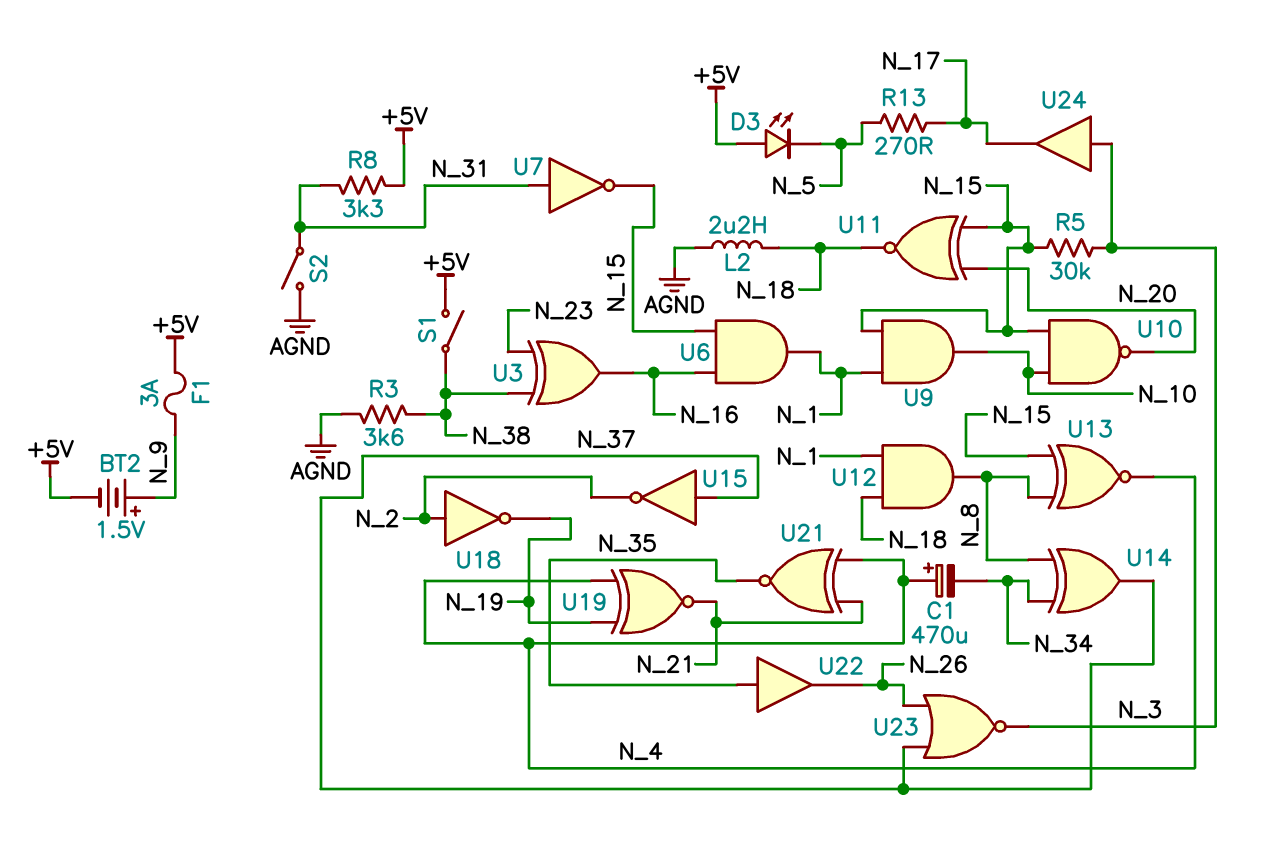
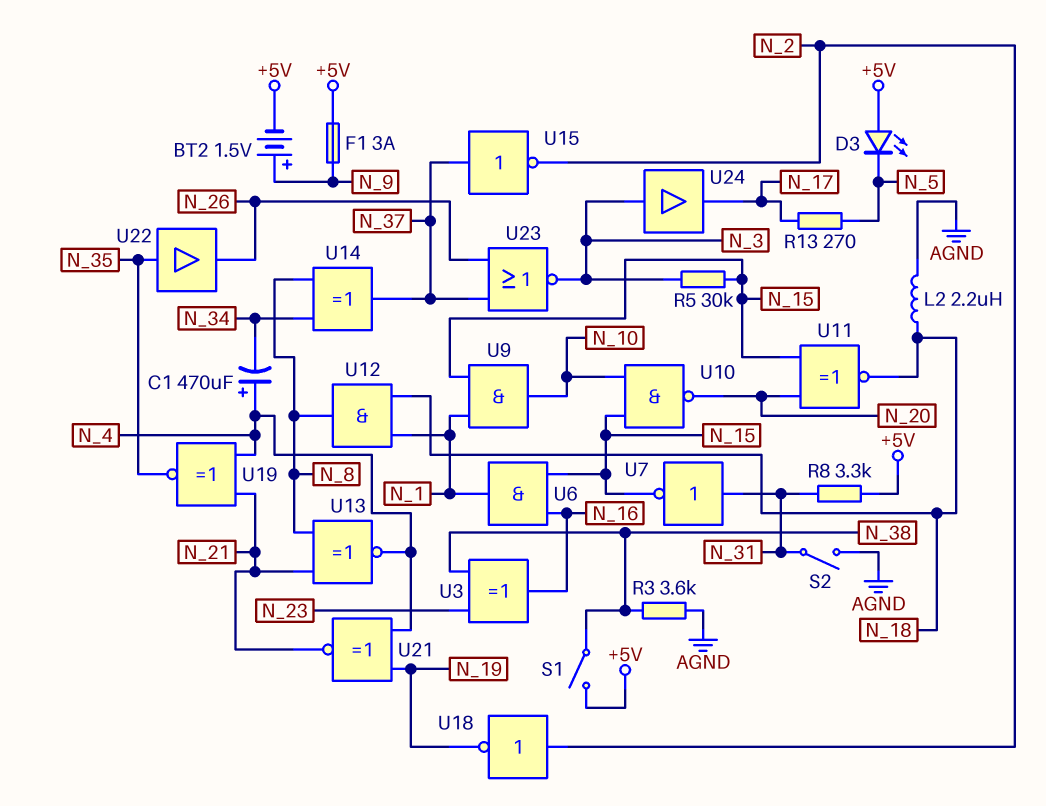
U13: XNOR (in N_8, in N_15, out N_4) -> XNOR (in N_8, in N_21, out N_4)
U19: XNOR (in N_4, in N_19, out N_21) -> XNOR (in N_4, in N_21, out N_35)
U21: XNOR (in N_4, in N_21, out N_35) -> XNOR (in N_4, in N_19, out N_21)

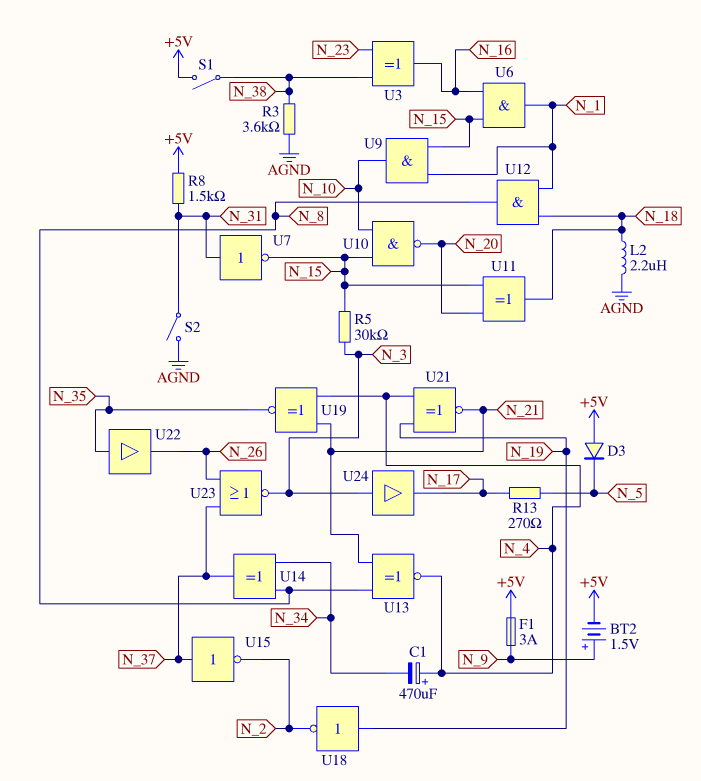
D3: LED (A +5V, K N_5) -> diode (A +5V, K N_5)
R8: 3.3k (+5V, N_31) -> 1.5k (+5V, N_31)
U11: XNOR (in N_15, in N_20, out N_18) -> XOR (in N_15, in N_20, out N_18)
U18: NOT (in N_2, out N_19) -> NOT (in N_19, out N_2)

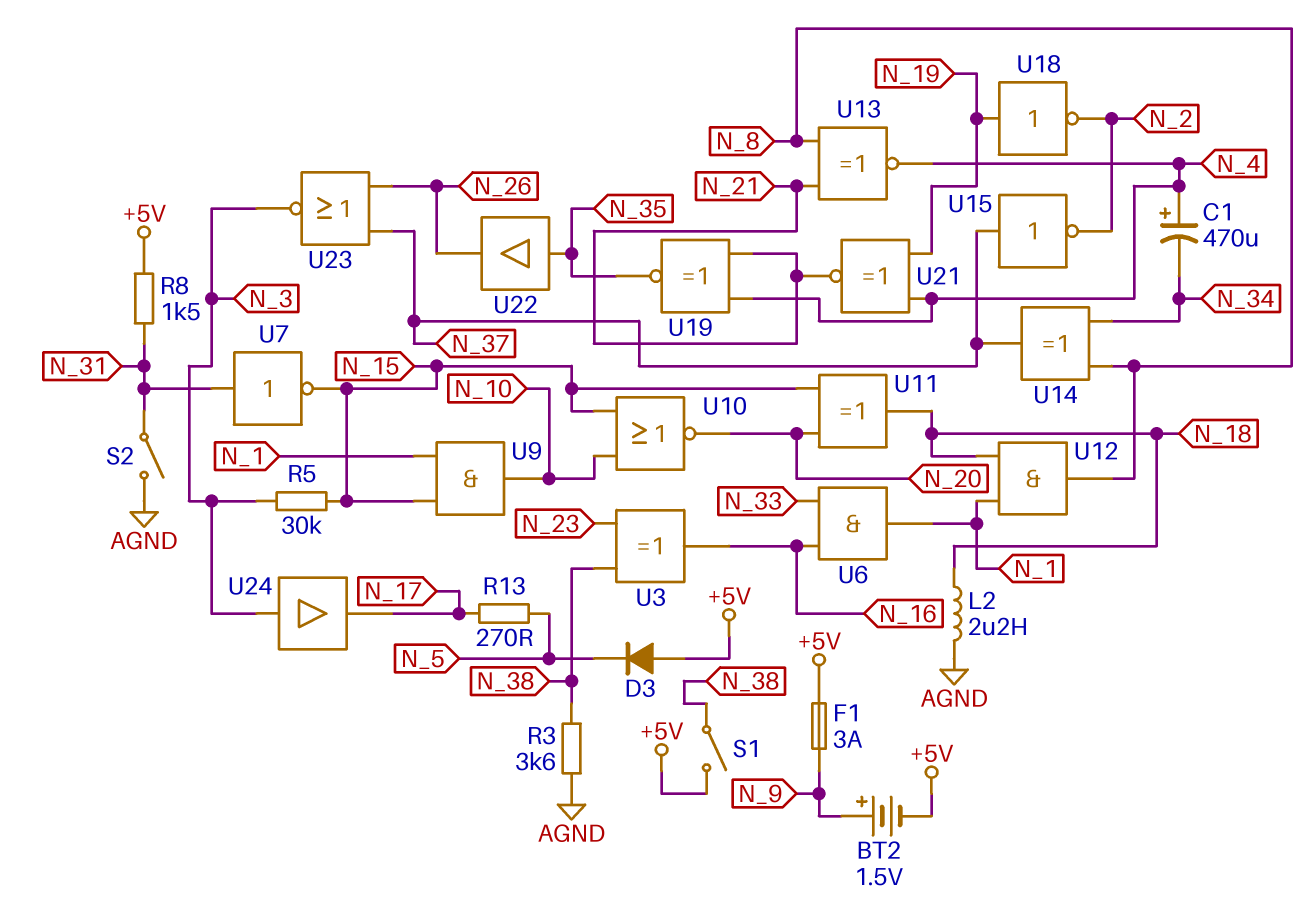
U6: AND (in N_15, in N_16, out N_1) -> AND (in N_16, in N_33, out N_1)
U10: NAND (in N_10, in N_15, out N_20) -> NOR (in N_10, in N_15, out N_20)

